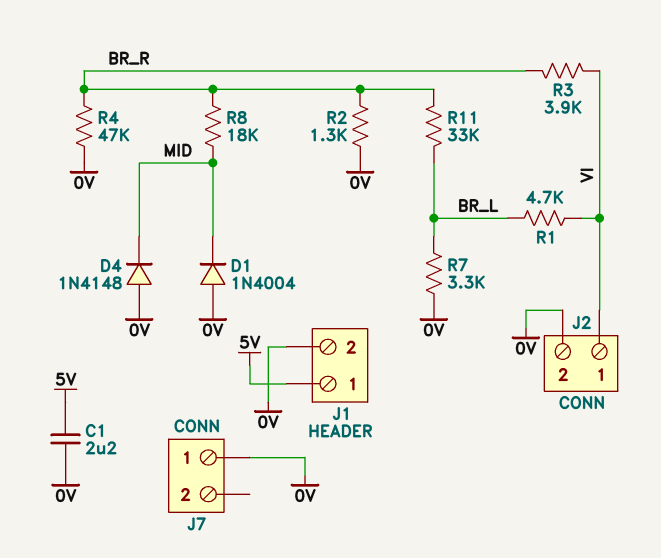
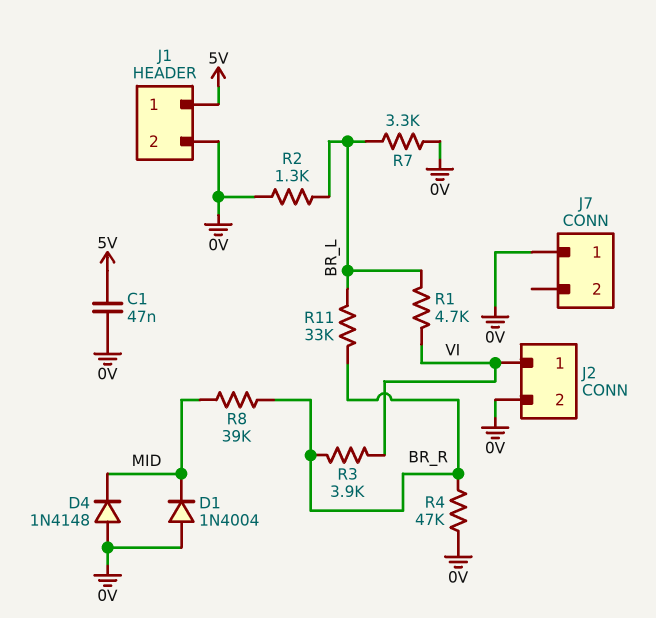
C1: 2.2uF (0V, 5V) -> 47nF (0V, 5V)
R2: 1.3k (0V, BR_R) -> 1.3k (0V, BR_L)
R8: 18k (BR_R, MID) -> 39k (BR_R, MID)

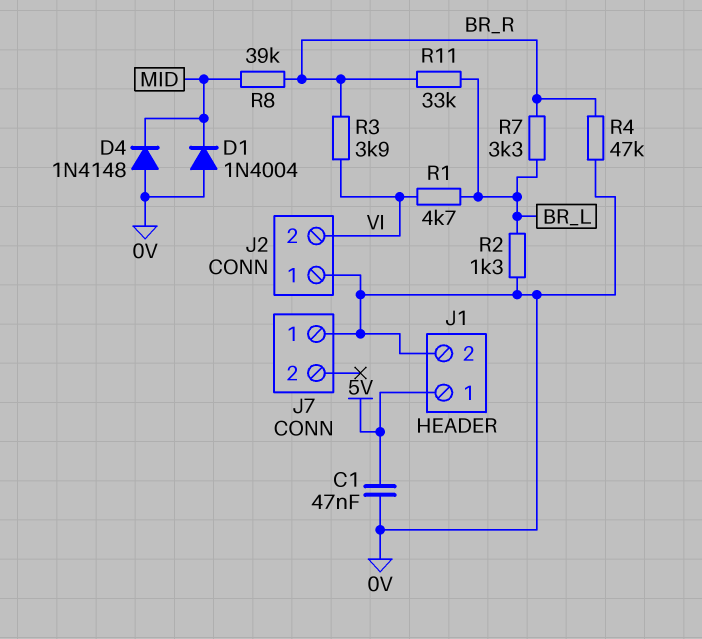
J2 pin 1: VI -> 0V
J2 pin 2: 0V -> VI
R7: 3.3k (0V, BR_L) -> 3.3k (BR_L, BR_R)

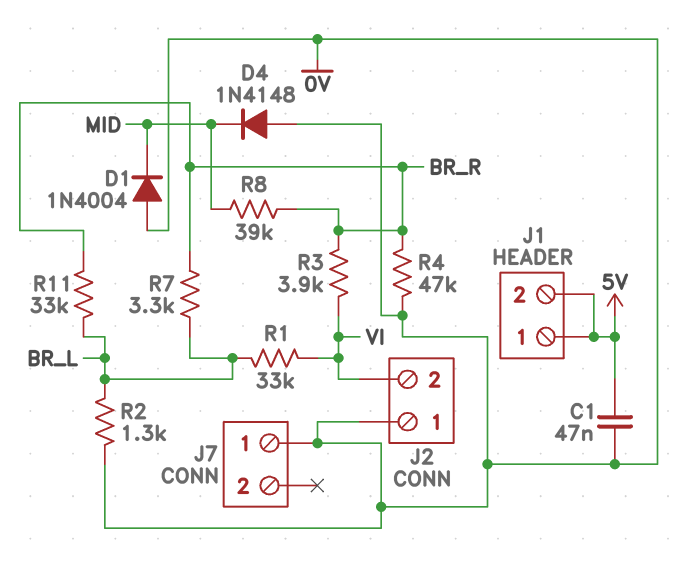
J1 pin 2: 0V -> 5V
R1: 4.7k (BR_L, VI) -> 33k (BR_L, VI)

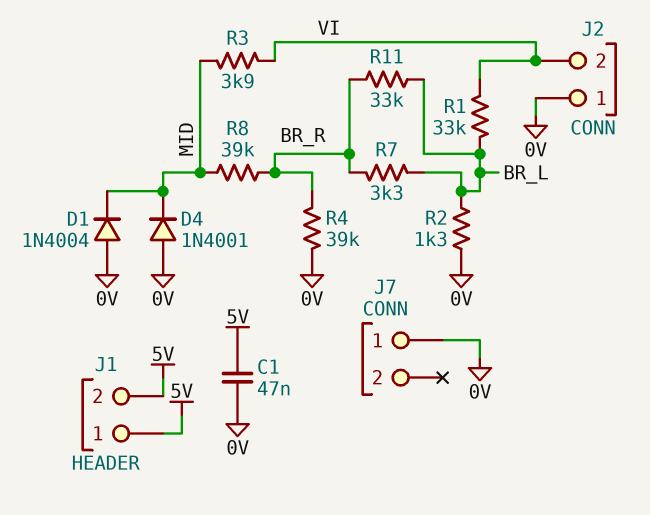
D4: diode 1N4148 (A 0V, K MID) -> diode 1N4001 (A 0V, K MID)
R3: 3.9k (BR_R, VI) -> 3.9k (MID, VI)
R4: 47k (0V, BR_R) -> 39k (0V, BR_R)

